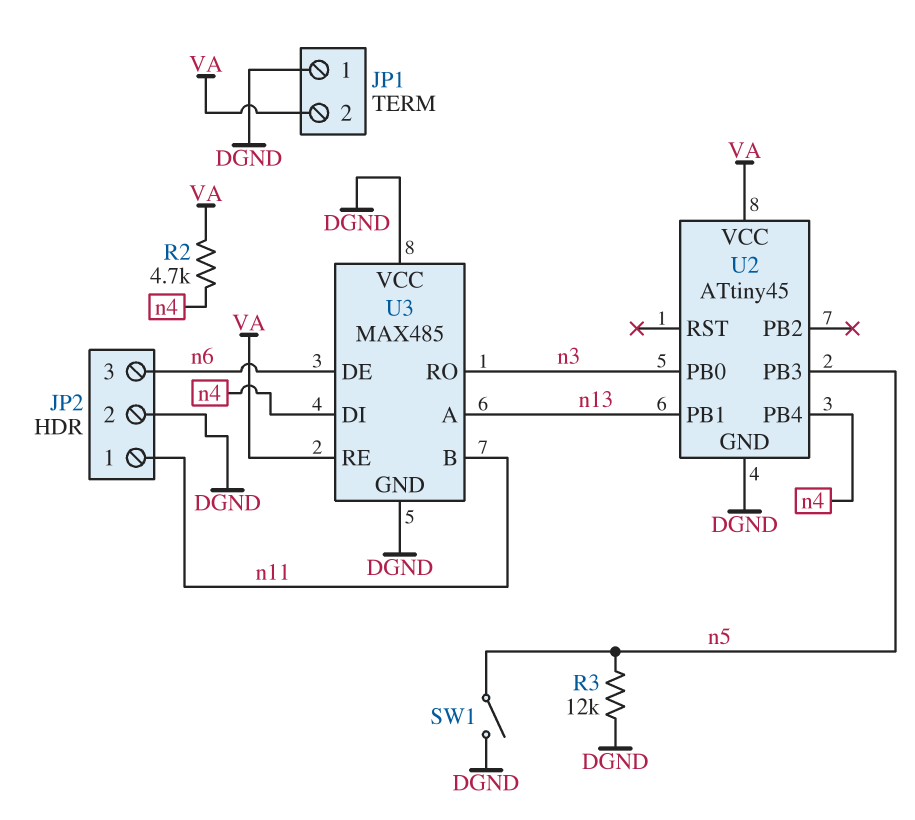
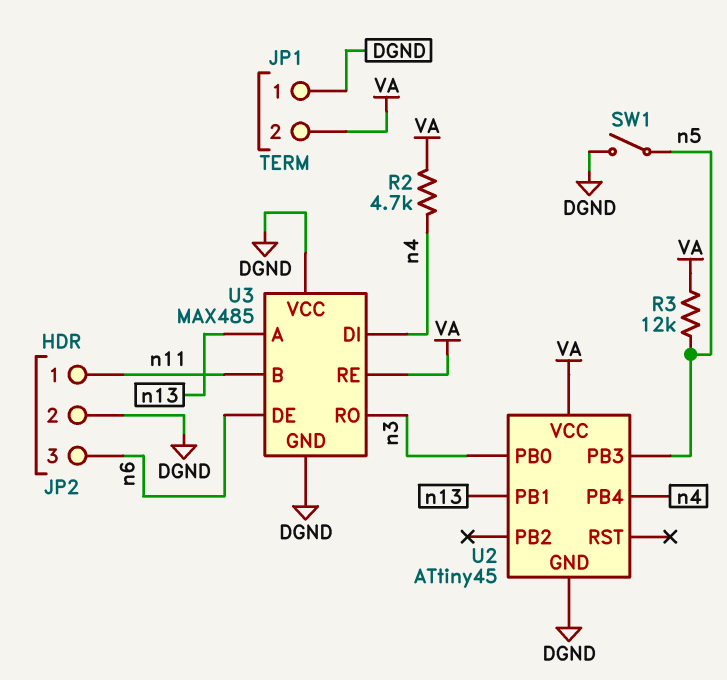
R3: 12k (DGND, n5) -> 12k (VA, n5)

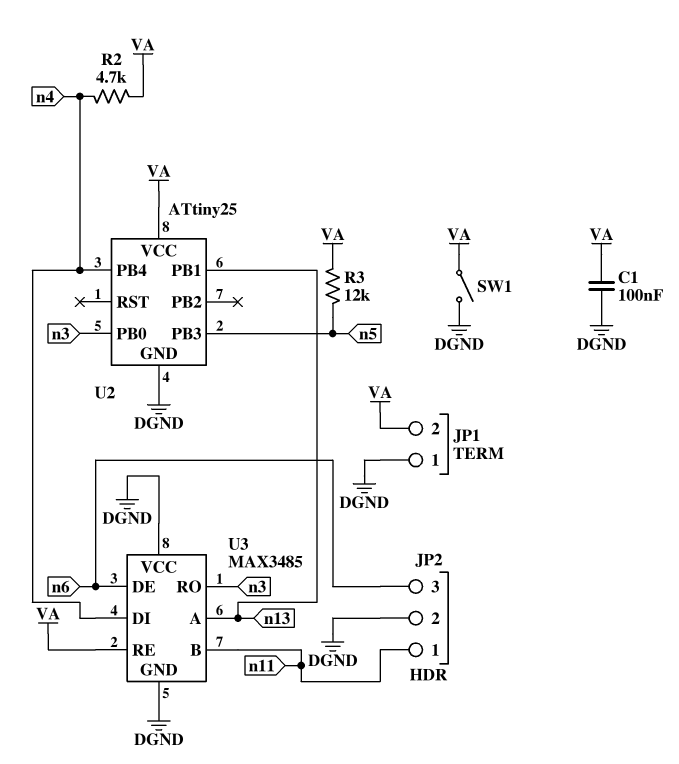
C1: none -> 100nF (DGND, VA)
SW1: switch (DGND, n5) -> switch (DGND, VA)
U2: ATtiny45 -> ATtiny25
U3: MAX485 -> MAX3485

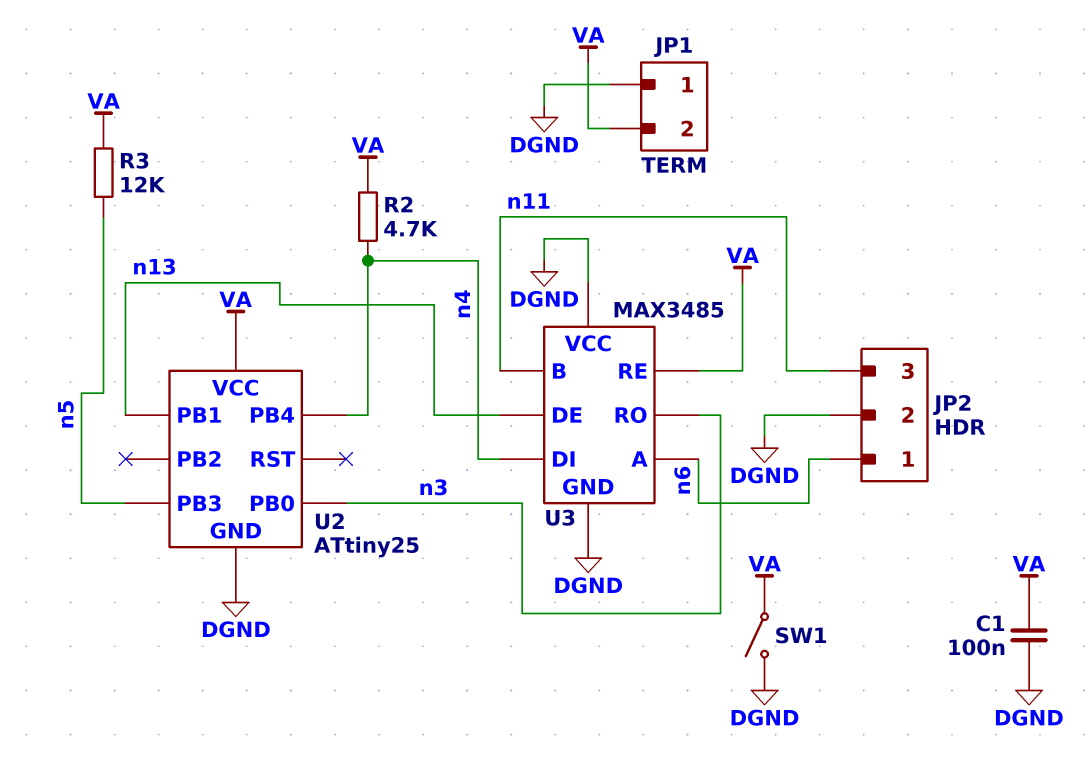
JP2 pin 1: n11 -> n6
JP2 pin 3: n6 -> n11
U3 pin A: n13 -> n6
U3 pin DE: n6 -> n13

